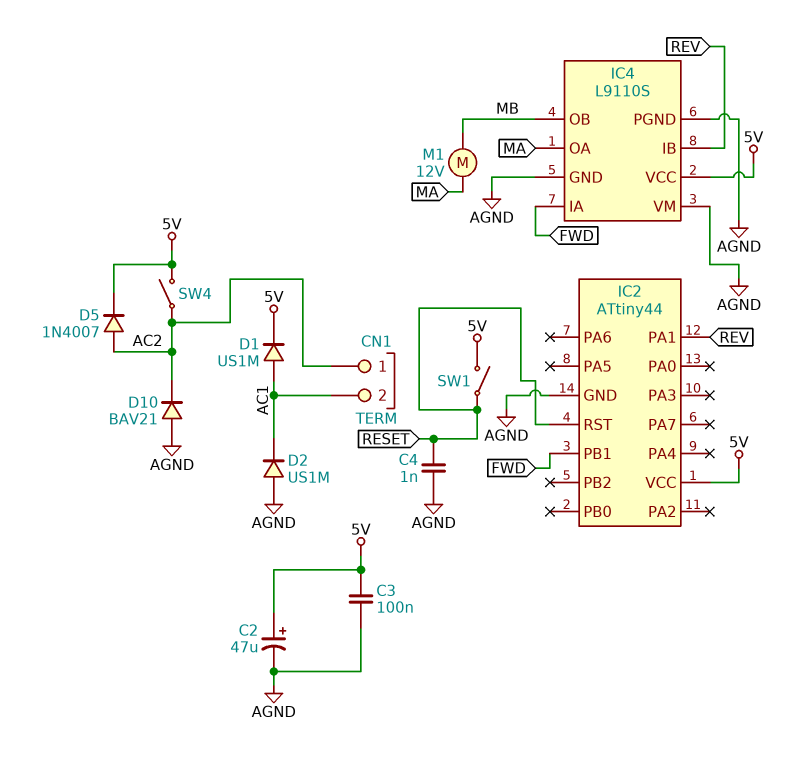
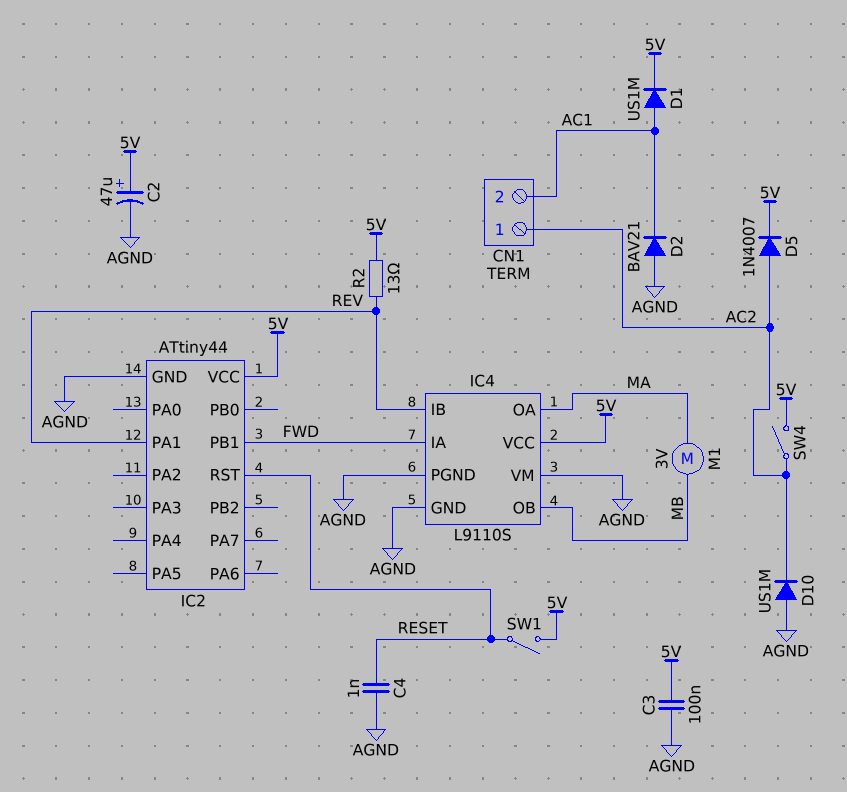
D2: diode US1M (A AGND, K AC1) -> diode BAV21 (A AGND, K AC1)
D10: diode BAV21 (A AGND, K AC2) -> diode US1M (A AGND, K AC2)
M1: motor 12V (MA, MB) -> motor 3V (MA, MB)
R2: none -> 13 (5V, REV)

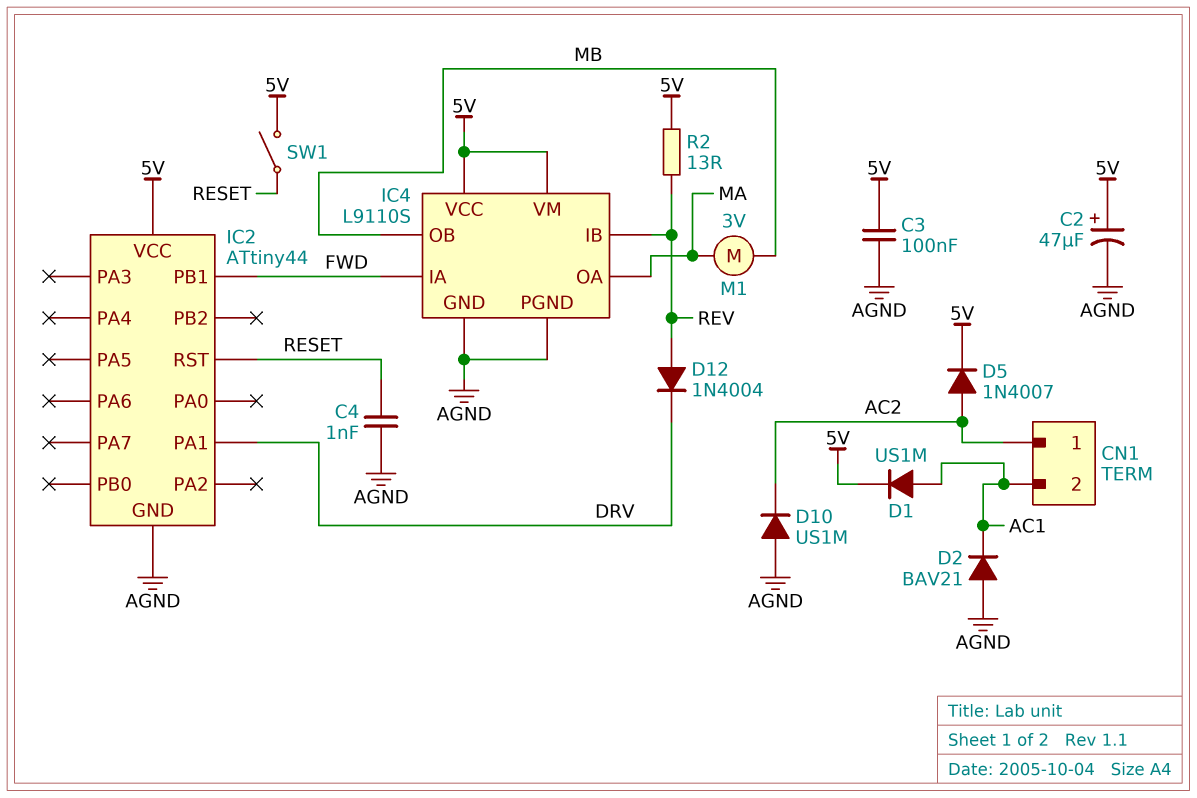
D12: none -> diode 1N4004 (A REV, K DRV)
IC2 pin PA1: REV -> DRV
IC4 pin VM: AGND -> 5V
SW4: switch (5V, AC2) -> none

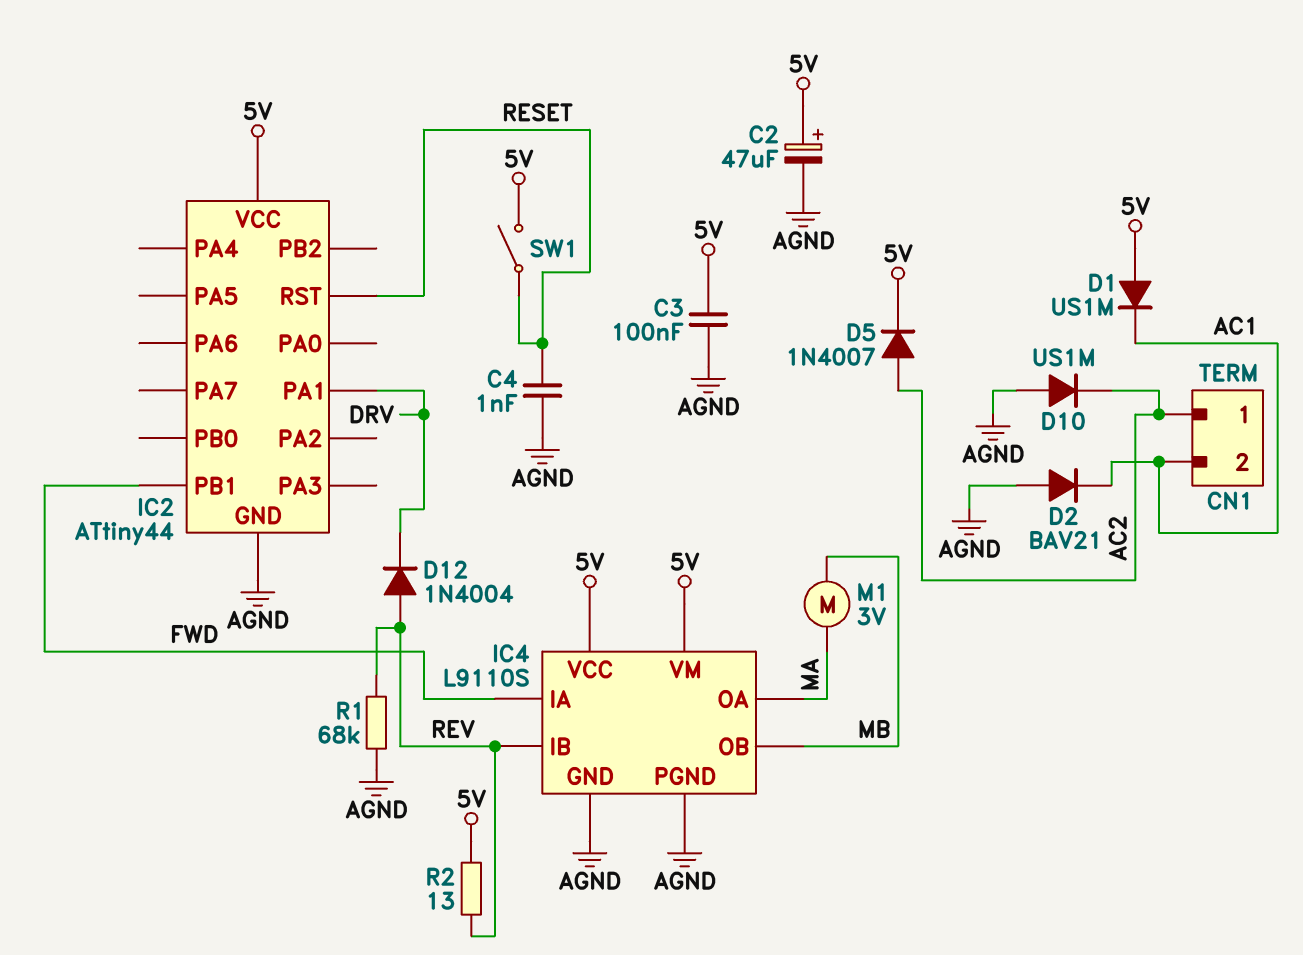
D1: diode US1M (A AC1, K 5V) -> diode US1M (A 5V, K AC1)
R1: none -> 68k (AGND, REV)

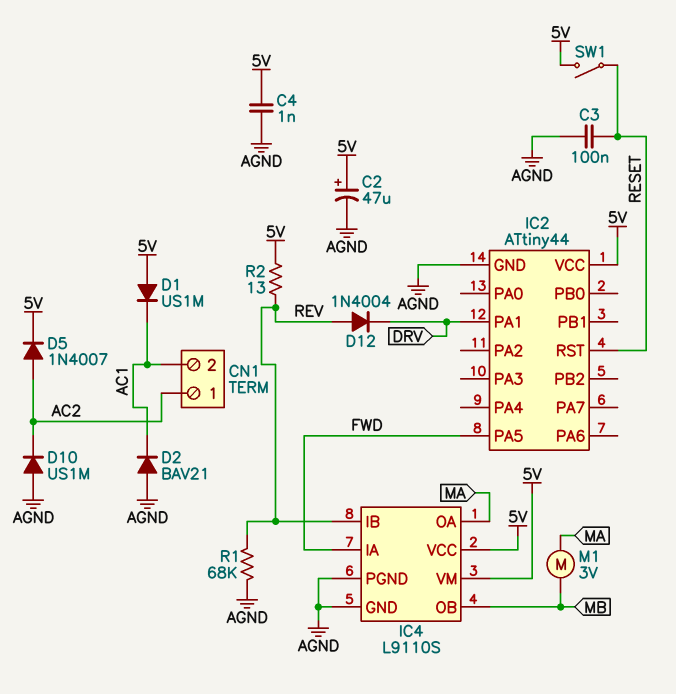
C3: 100nF (5V, AGND) -> 100nF (AGND, RESET)
C4: 1nF (AGND, RESET) -> 1nF (5V, AGND)
IC2 pin PA5: none -> FWD
IC2 pin PB1: FWD -> none

